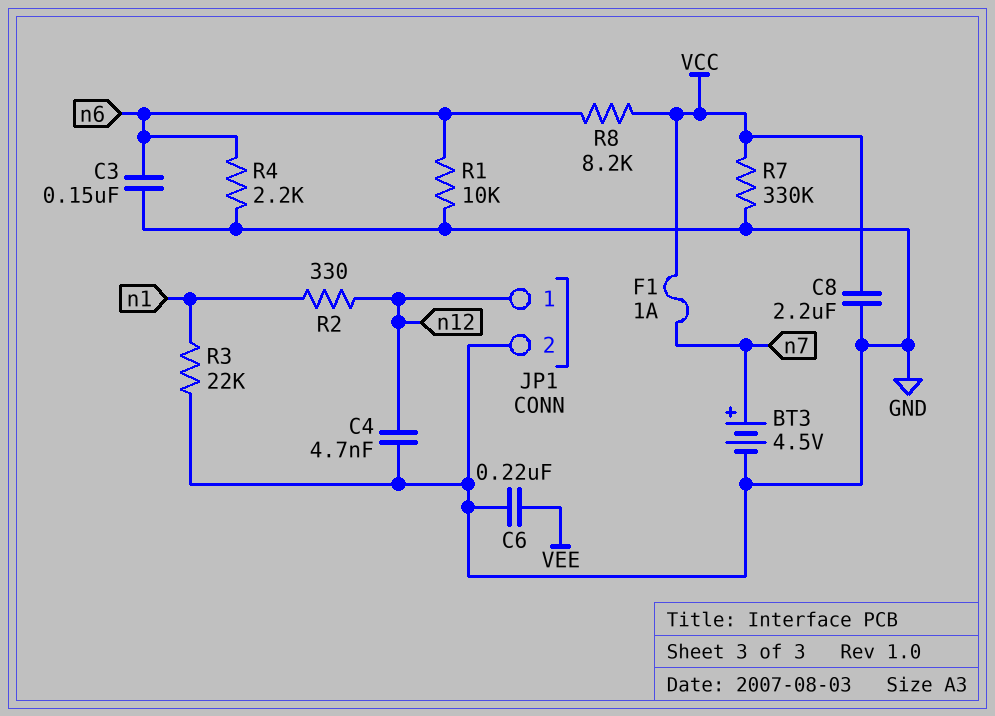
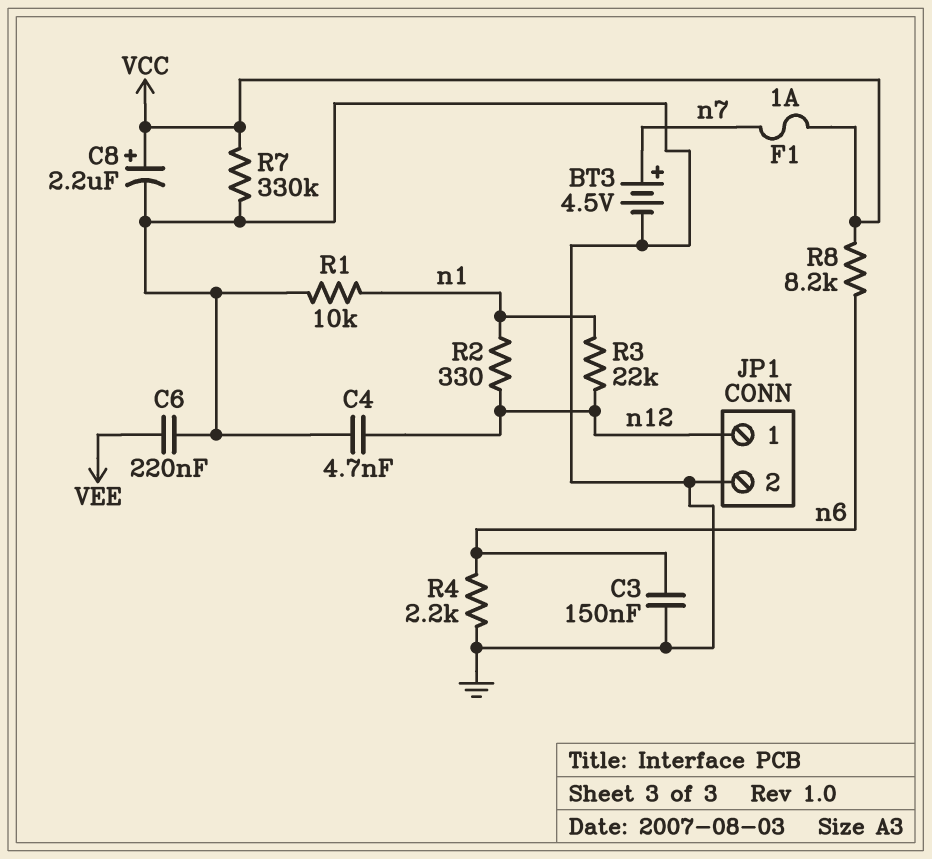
C8: 2.2uF (GND, VCC) -> 2.2uF (plus VCC, minus GND)
R1: 10k (GND, n6) -> 10k (GND, n1)
R3: 22k (GND, n1) -> 22k (n1, n12)

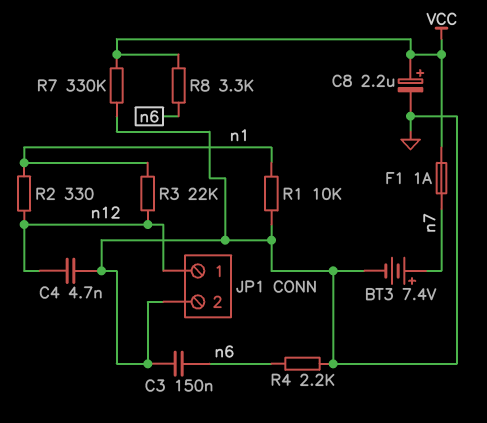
BT3: 4.5V (plus n7, minus GND) -> 7.4V (plus n7, minus GND)
C6: 220nF (GND, VEE) -> none
R8: 8.2k (VCC, n6) -> 3.3k (VCC, n6)

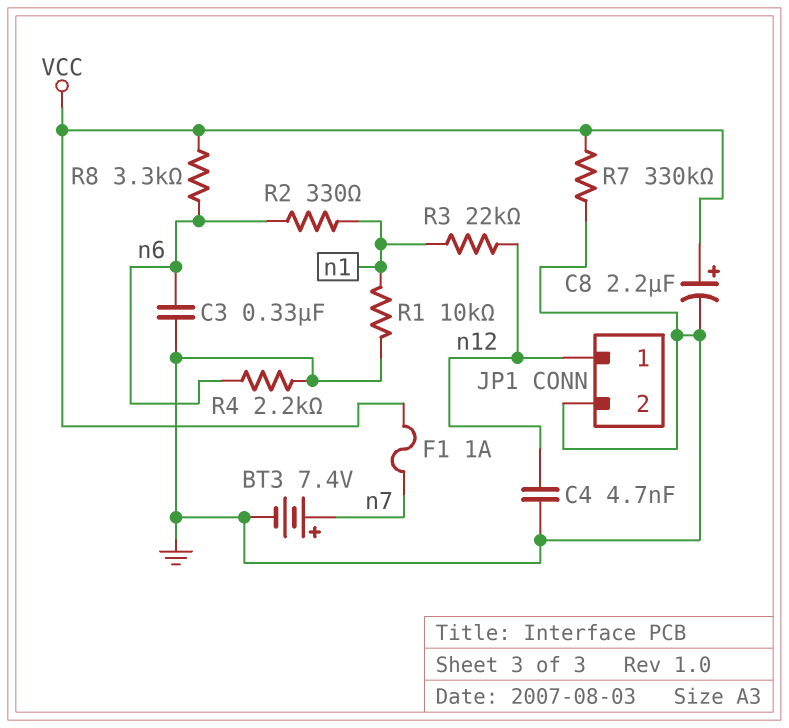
C3: 150nF (GND, n6) -> 330nF (GND, n6)
R2: 330 (n1, n12) -> 330 (n1, n6)

